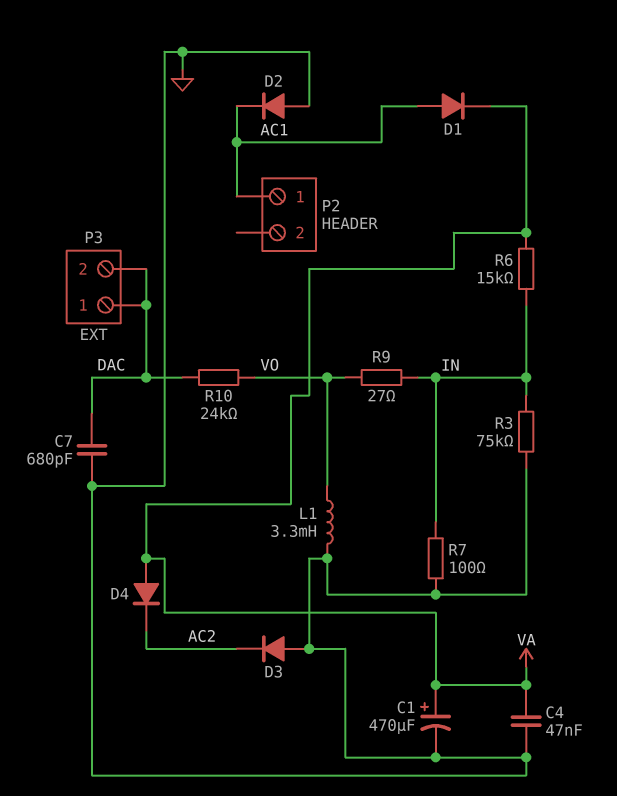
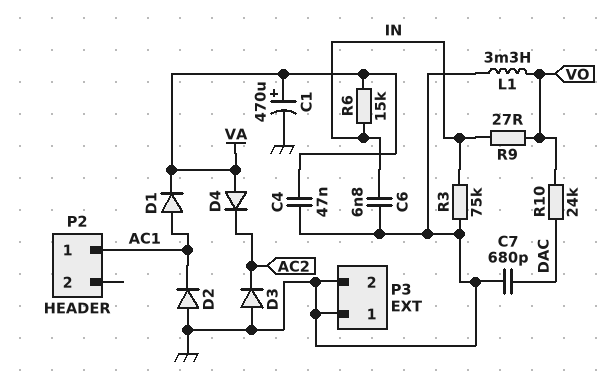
C6: none -> 6.8nF (GND, IN)
P3 pin 1: DAC -> GND
P3 pin 2: DAC -> GND
R7: 100 (GND, IN) -> none

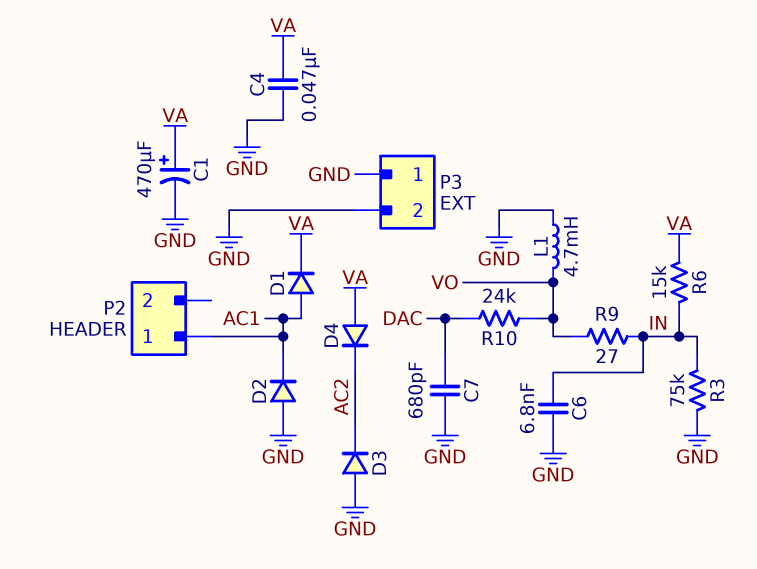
L1: 3.3mH (GND, VO) -> 4.7mH (GND, VO)

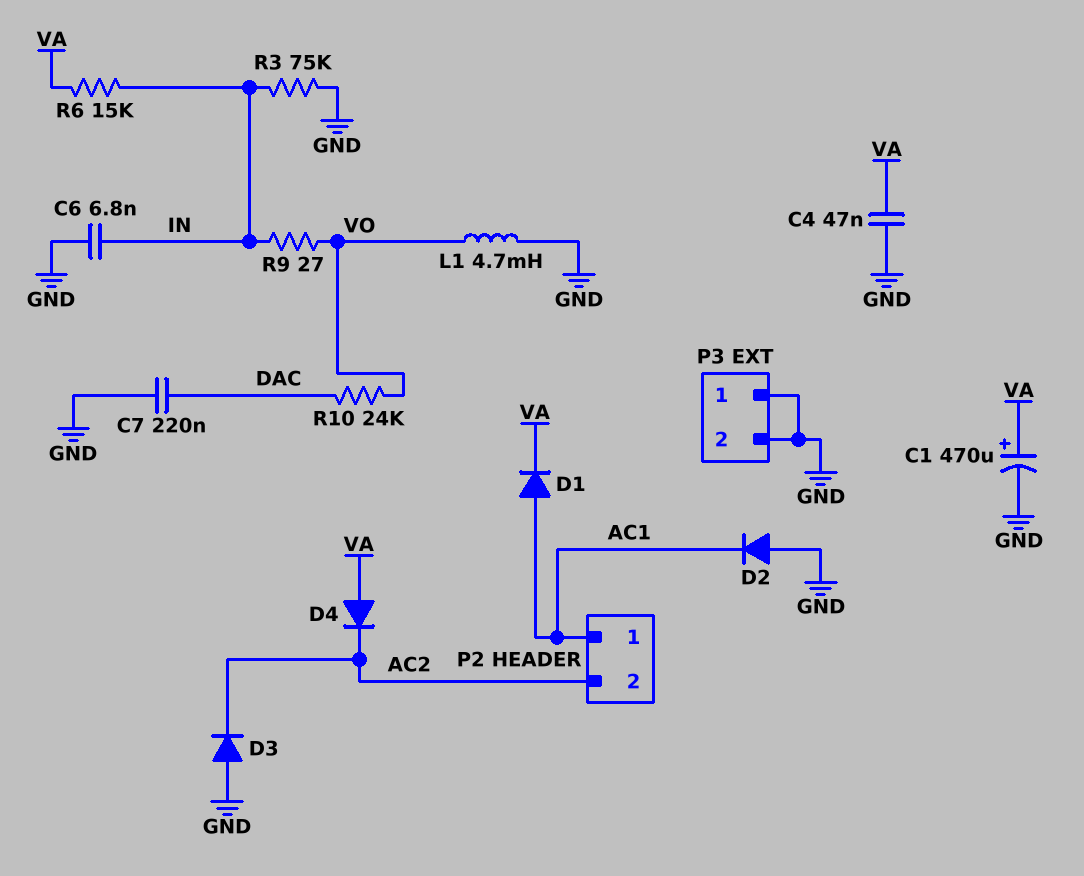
C7: 680pF (DAC, GND) -> 220nF (DAC, GND)
P2 pin 2: none -> AC2

